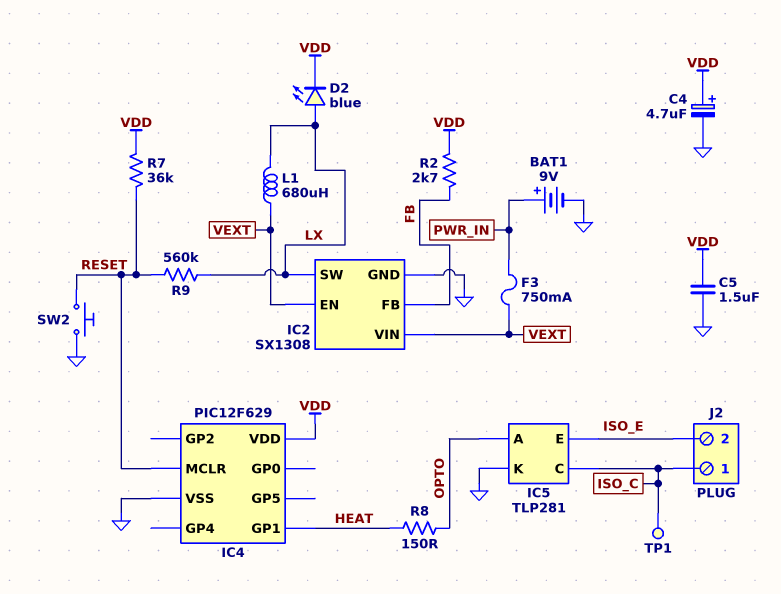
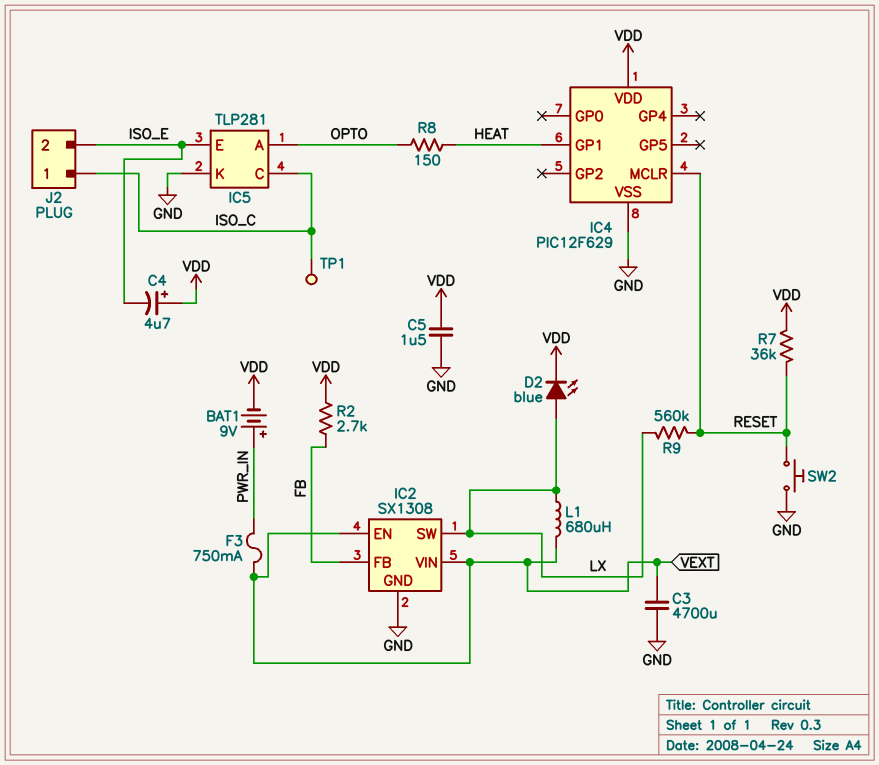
BAT1: 9V (plus PWR_IN, minus GND) -> 9V (plus PWR_IN, minus VDD)
C3: none -> 4700uF (GND, VEXT)
C4: 4.7uF (plus VDD, minus GND) -> 4.7uF (plus VDD, minus ISO_E)

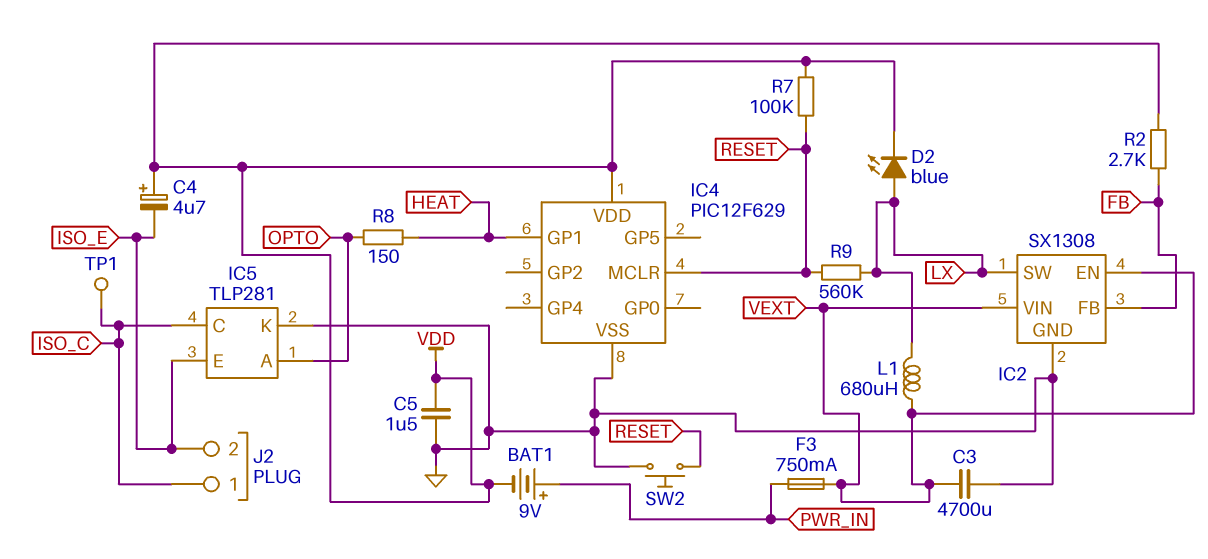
R7: 36k (RESET, VDD) -> 100k (RESET, VDD)

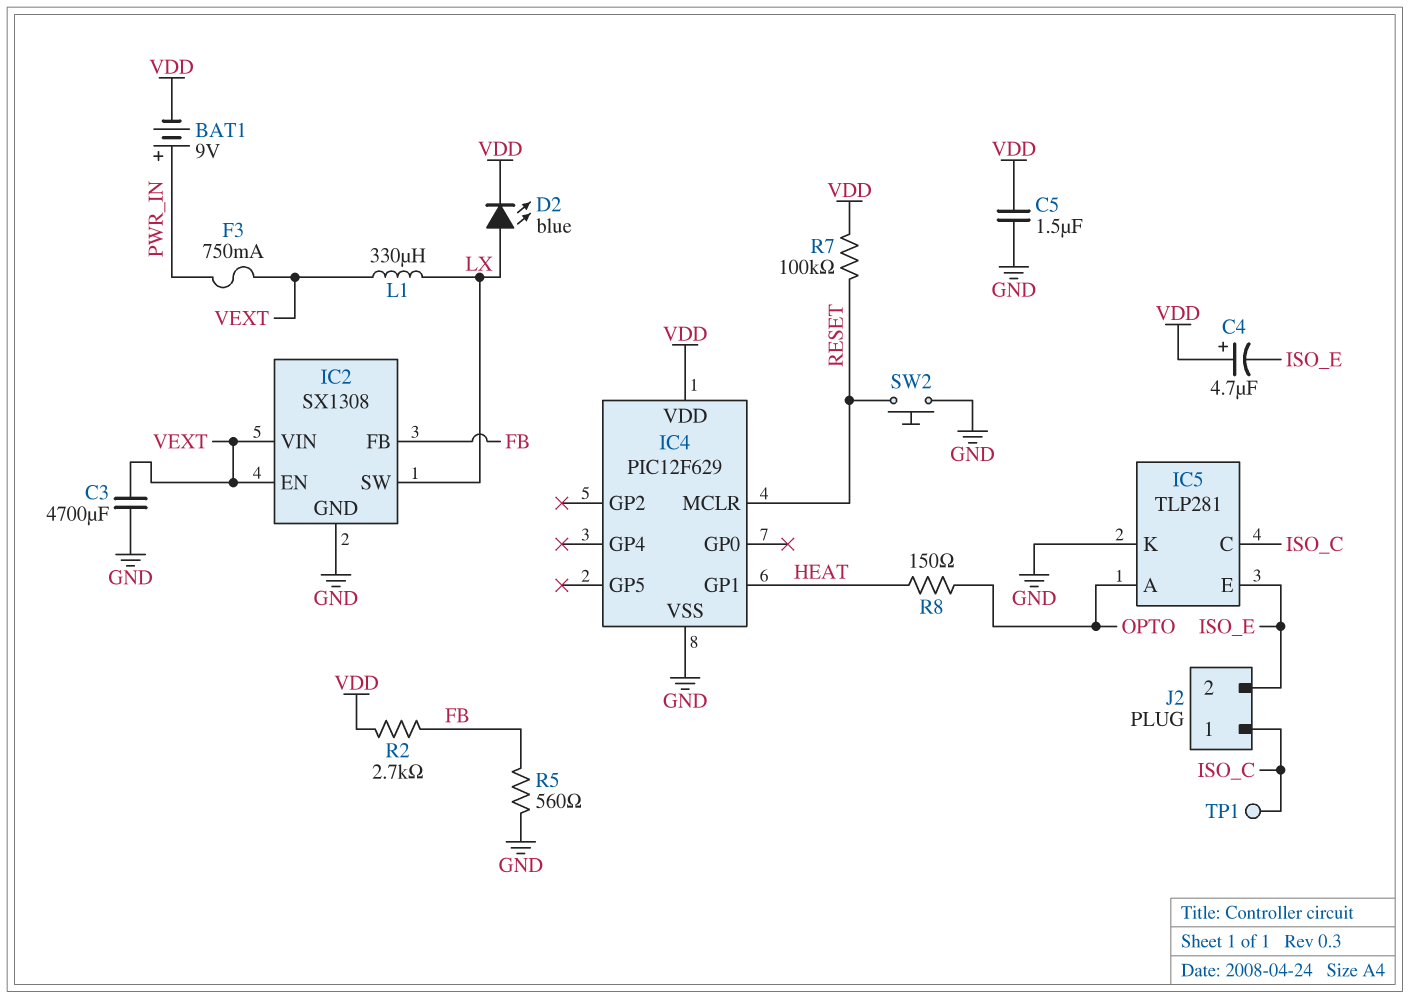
L1: 680uH (LX, VEXT) -> 330uH (LX, VEXT)
R5: none -> 560 (FB, GND)
R9: 560k (LX, RESET) -> none

